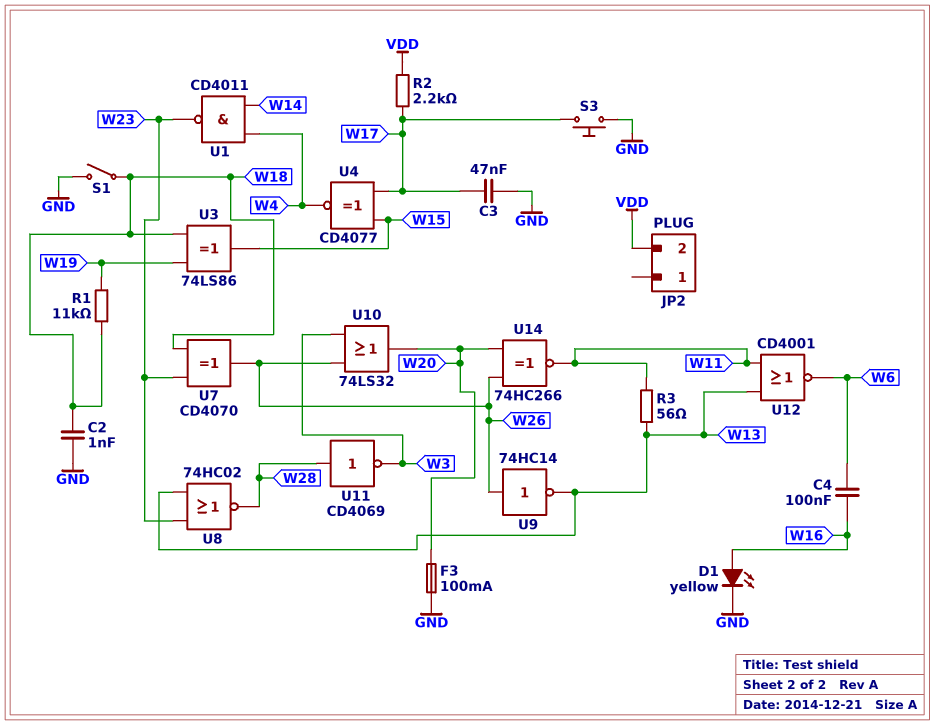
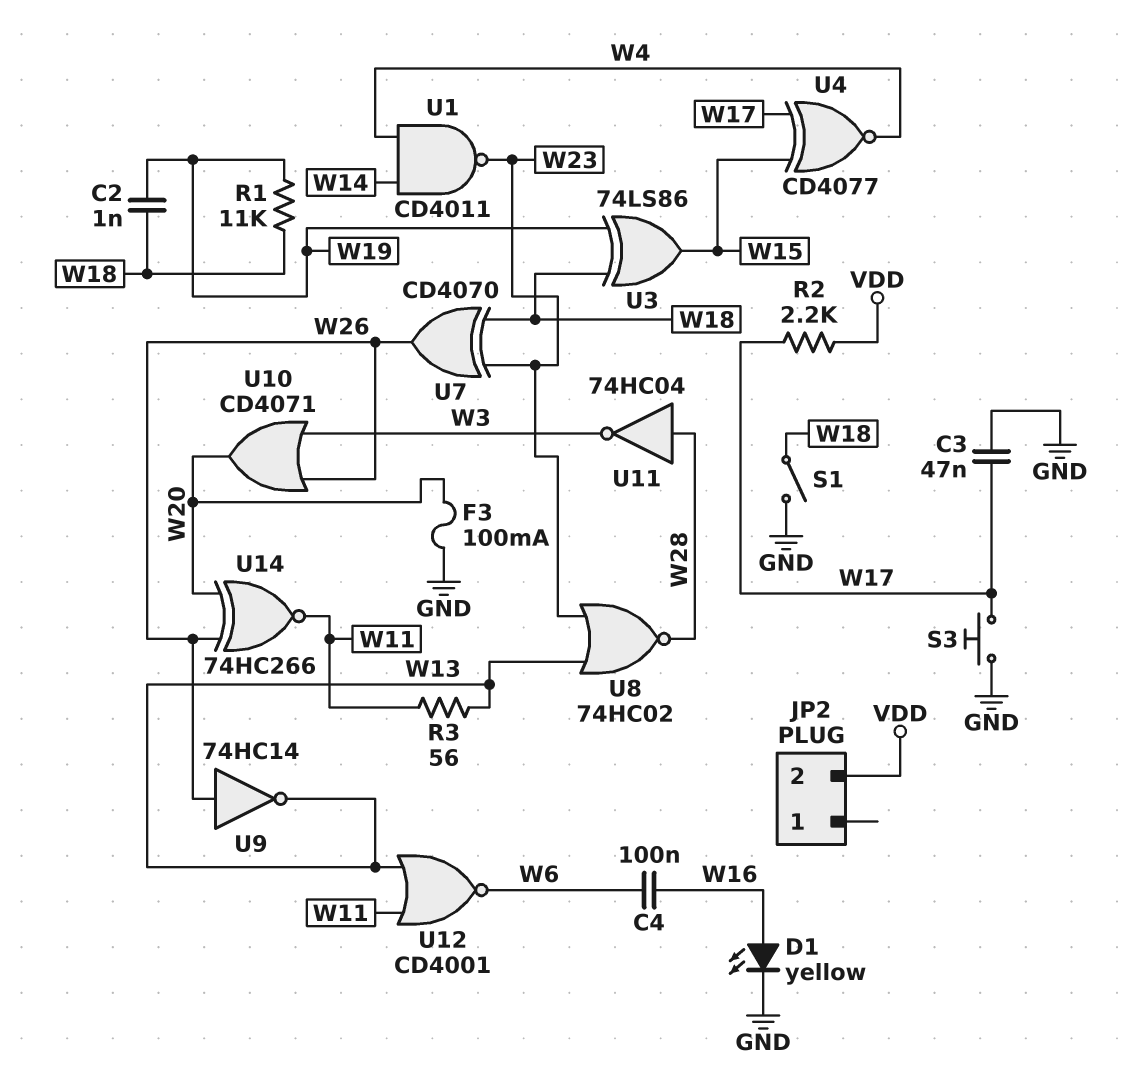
C2: 1nF (GND, W18) -> 1nF (W18, W19)
U10: OR 74LS32 (in W3, in W26, out W20) -> OR CD4071 (in W3, in W26, out W20)
U11: NOT CD4069 (in W28, out W3) -> NOT 74HC04 (in W28, out W3)

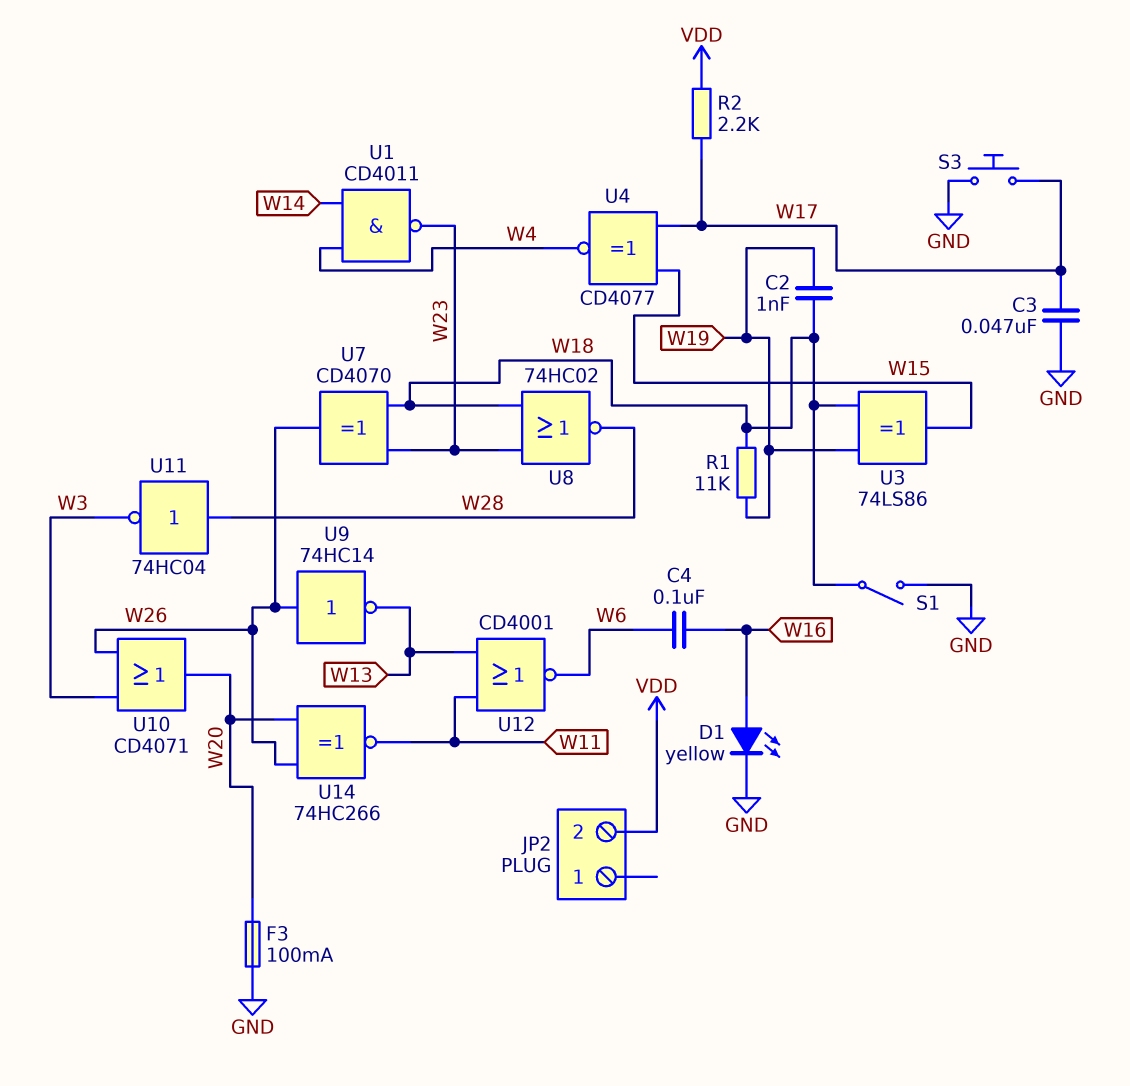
R3: 56 (W11, W13) -> none
U8: NOR 74HC02 (in W13, in W23, out W28) -> NOR 74HC02 (in W18, in W23, out W28)

